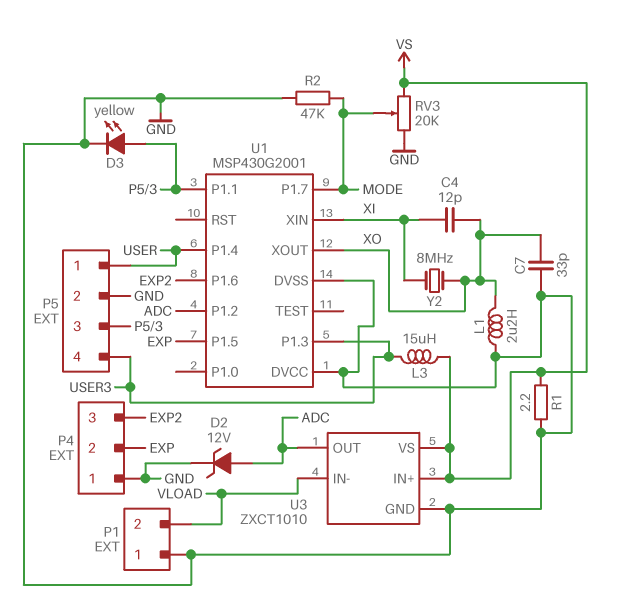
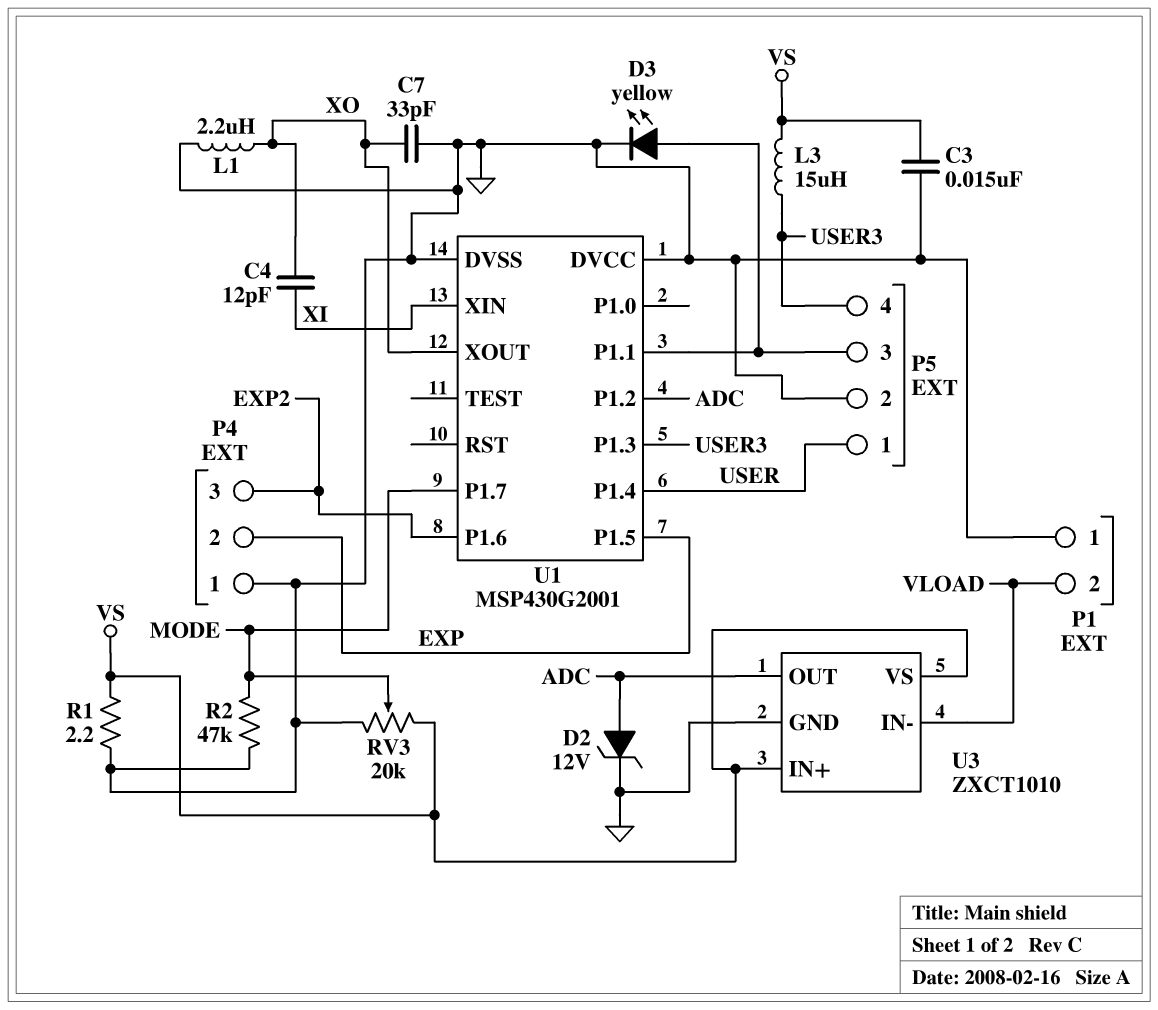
C3: none -> 15nF (GND, VS)
Y2: 8MHz (XI, XO) -> none

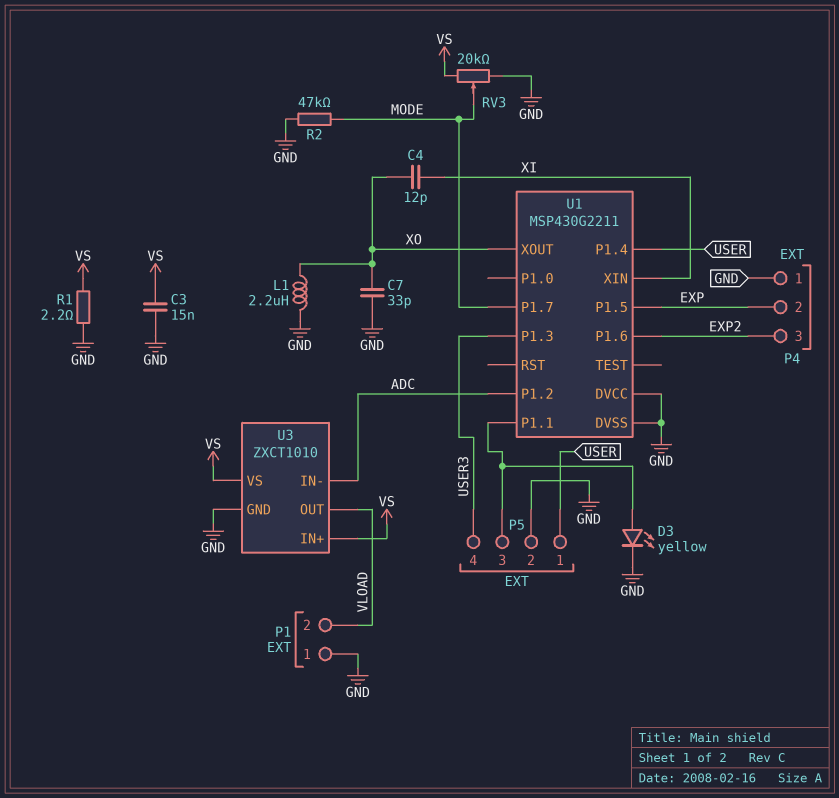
D2: zener 12V (A ADC, K GND) -> none
L3: 15uH (USER3, VS) -> none
U1: MSP430G2001 -> MSP430G2211
U3 pin IN-: VLOAD -> ADC
U3 pin OUT: ADC -> VLOAD

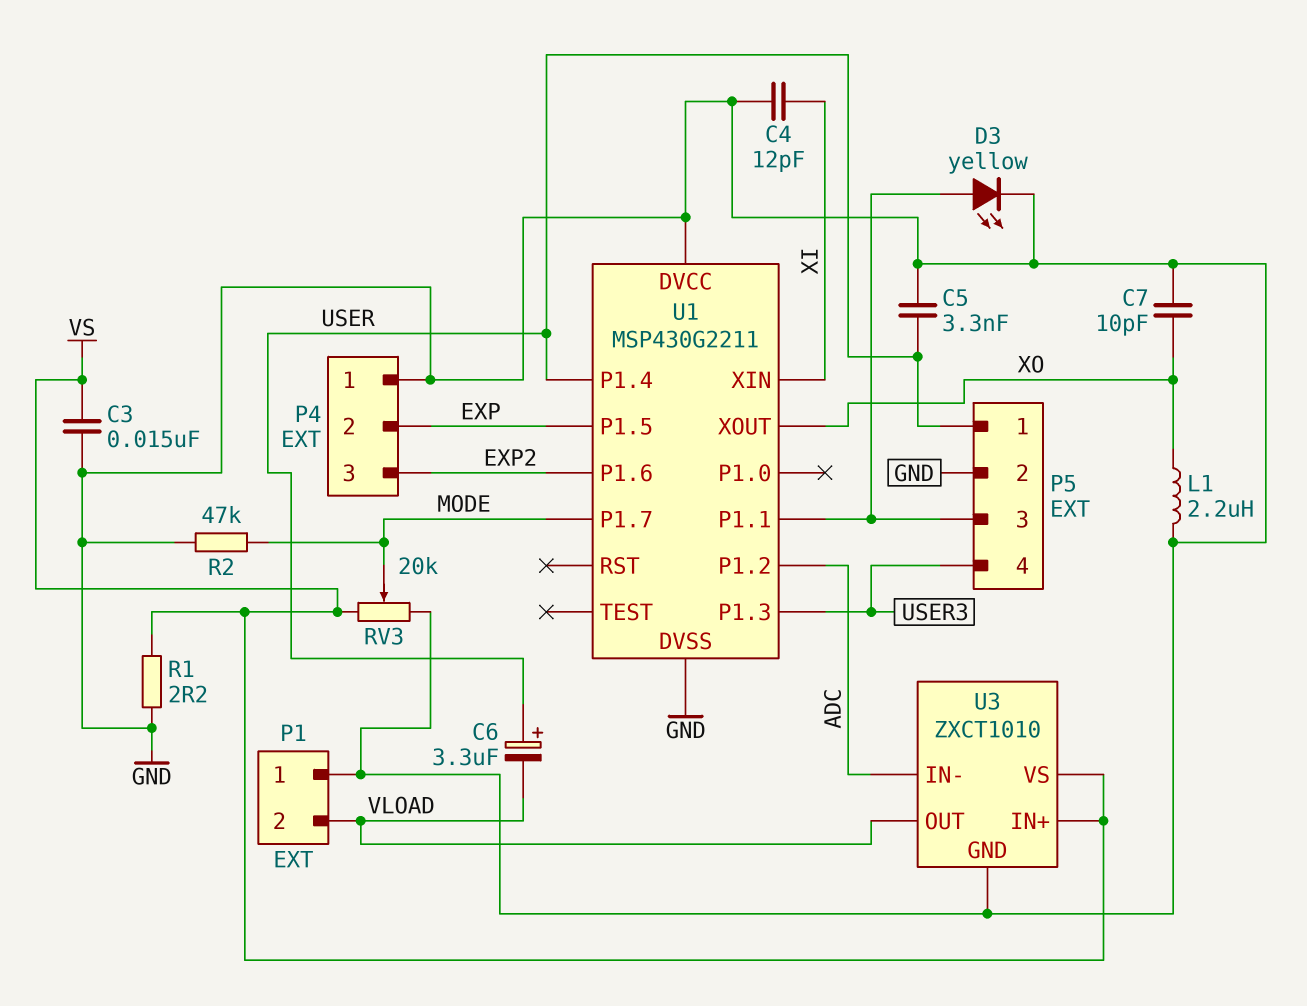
C4: 12pF (XI, XO) -> 12pF (GND, XI)
C5: none -> 3.3nF (GND, USER)
C6: none -> 3.3uF (plus USER, minus VLOAD)
C7: 33pF (GND, XO) -> 10pF (GND, XO)

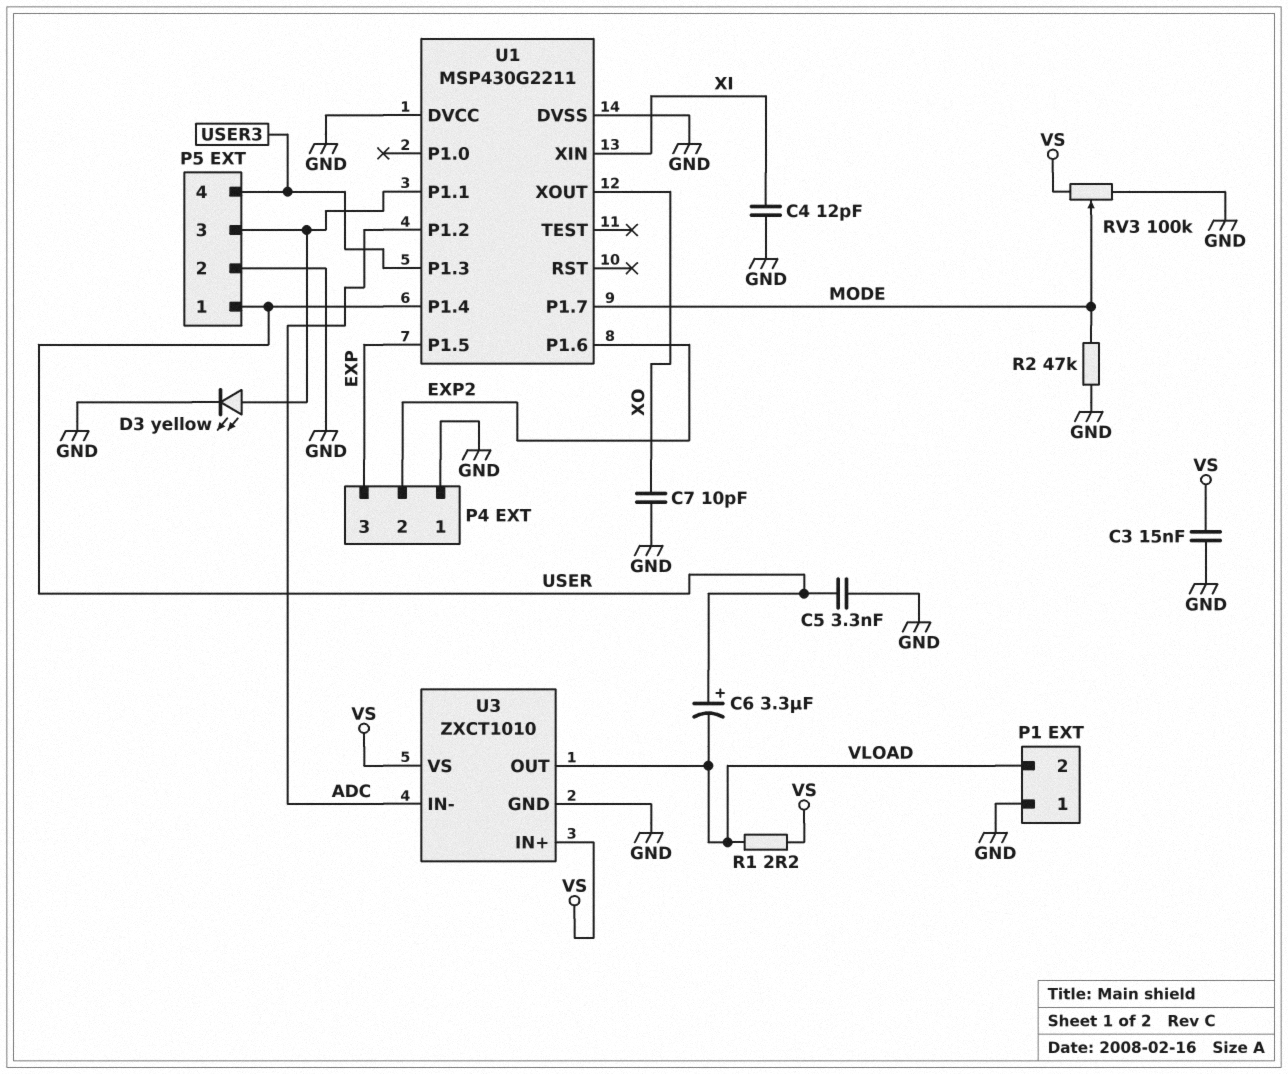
L1: 2.2uH (GND, XO) -> none
P4 pin 2: EXP -> EXP2
P4 pin 3: EXP2 -> EXP
R1: 2.2 (GND, VS) -> 2.2 (VLOAD, VS)
RV3: 20k (GND, VS, wiper MODE) -> 100k (GND, VS, wiper MODE)

